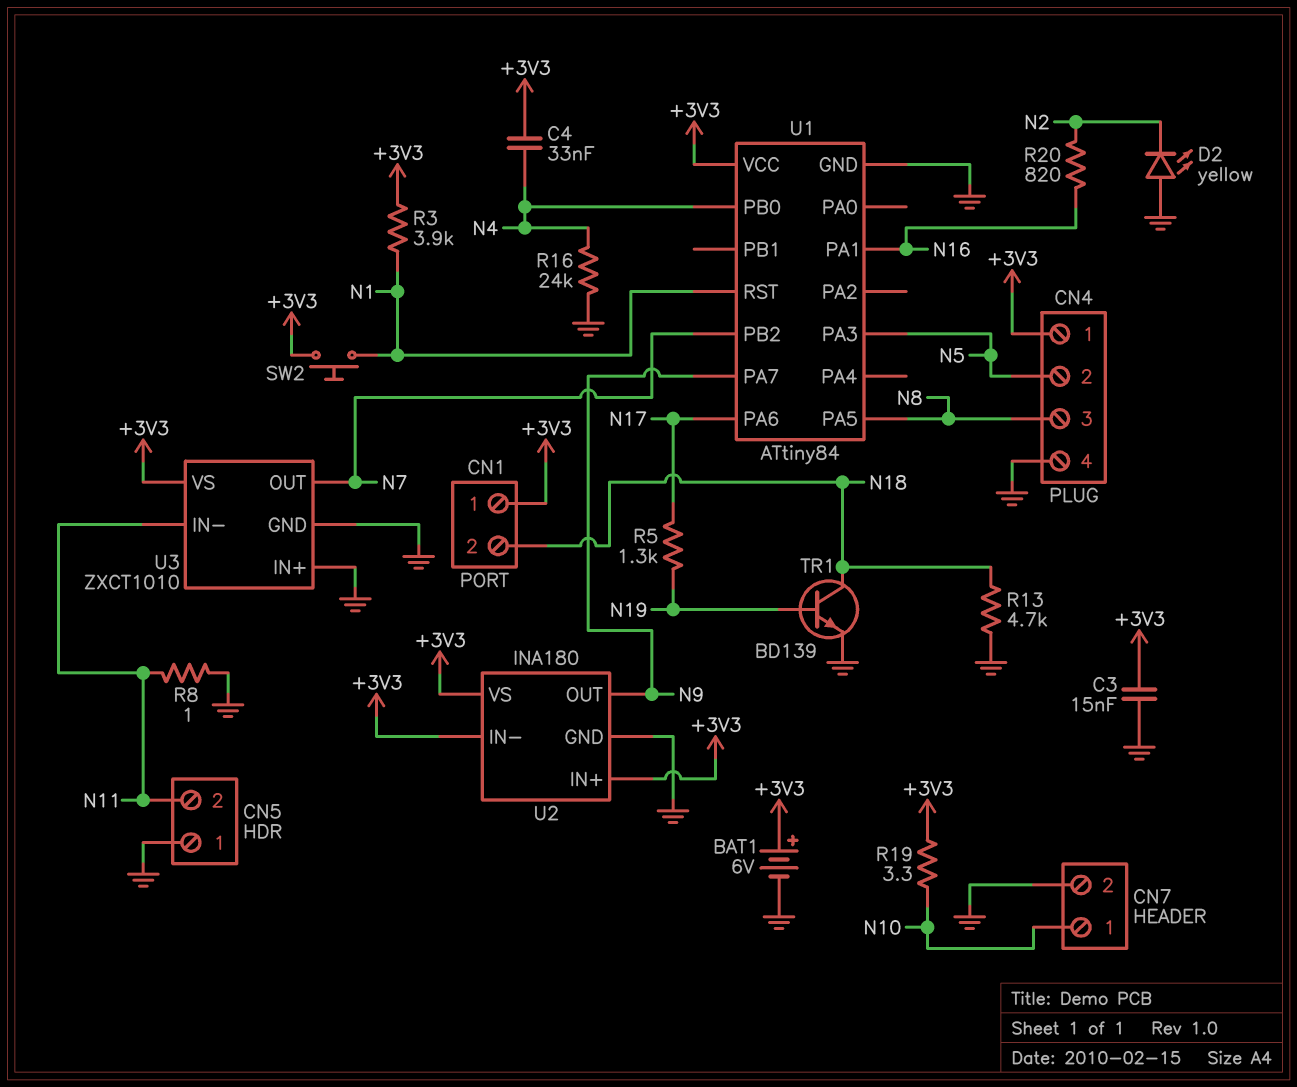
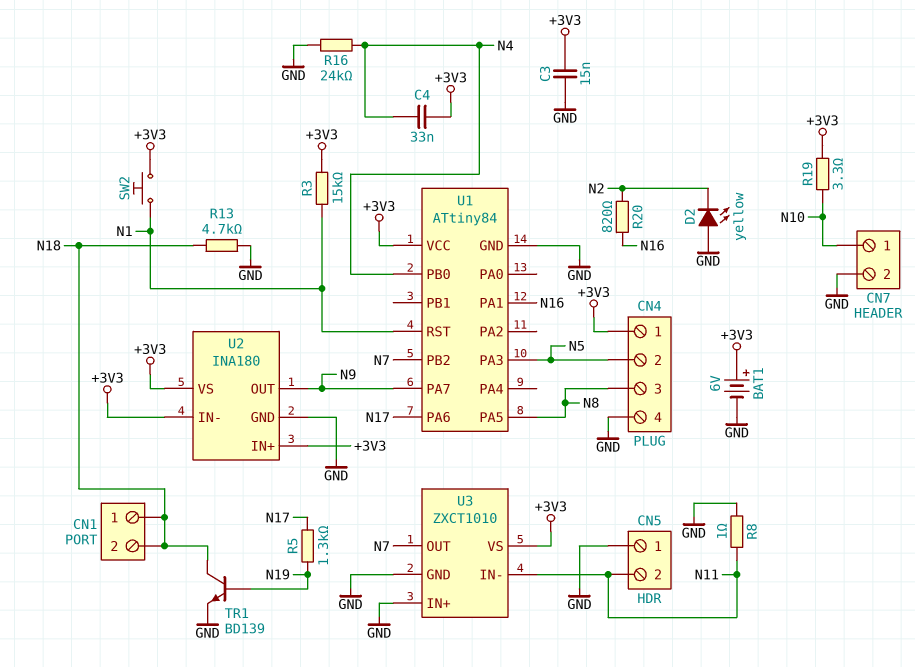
CN1 pin 1: +3V3 -> N18
R3: 3.9k (+3V3, N1) -> 15k (+3V3, N1)

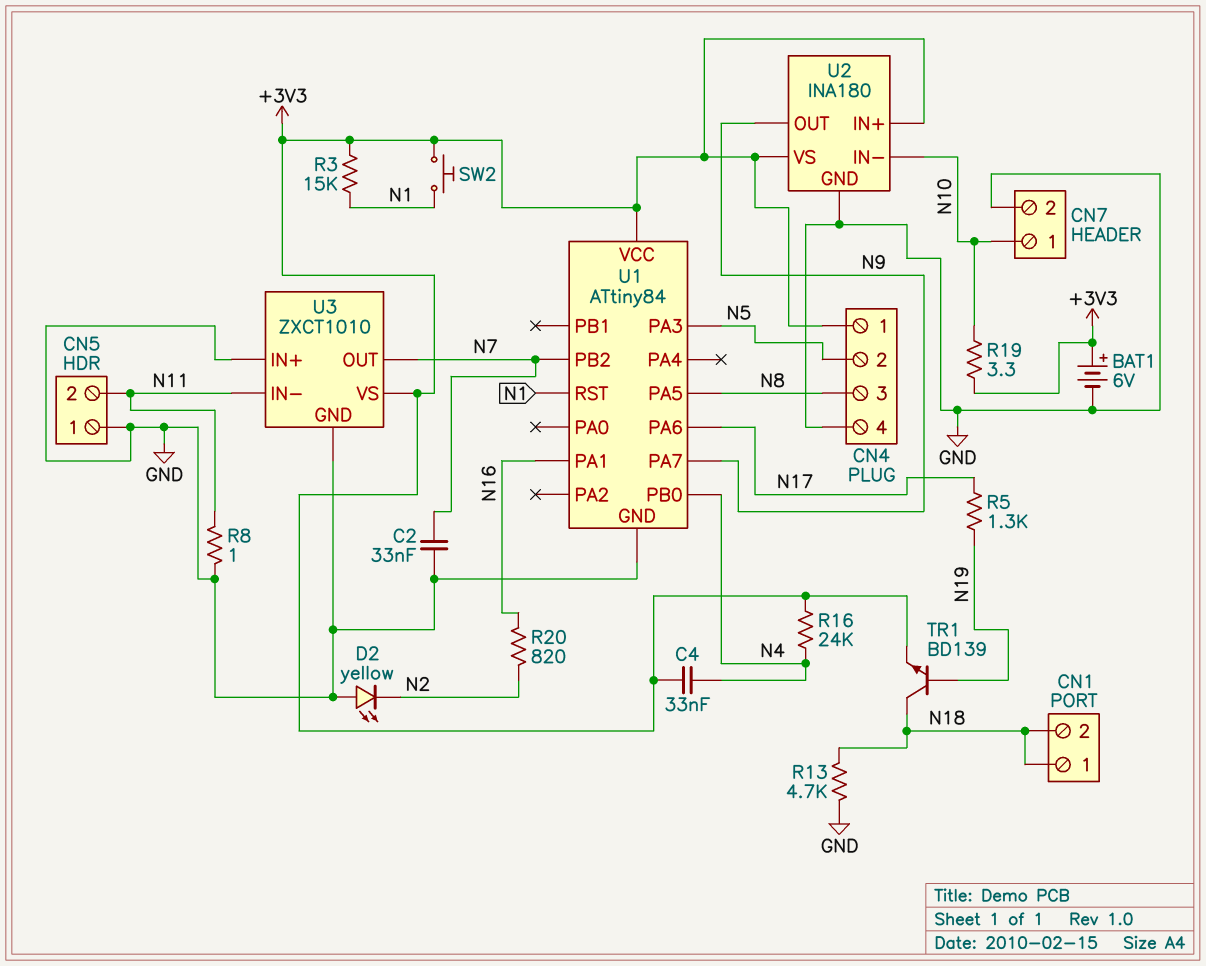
C2: none -> 33nF (GND, N7)
C3: 15nF (+3V3, GND) -> none
R16: 24k (GND, N4) -> 24k (+3V3, N4)
TR1: NPN BD139 (B N19, C N18, E GND) -> NPN BD139 (B N19, C N18, E +3V3)
U2 pin IN-: +3V3 -> N10

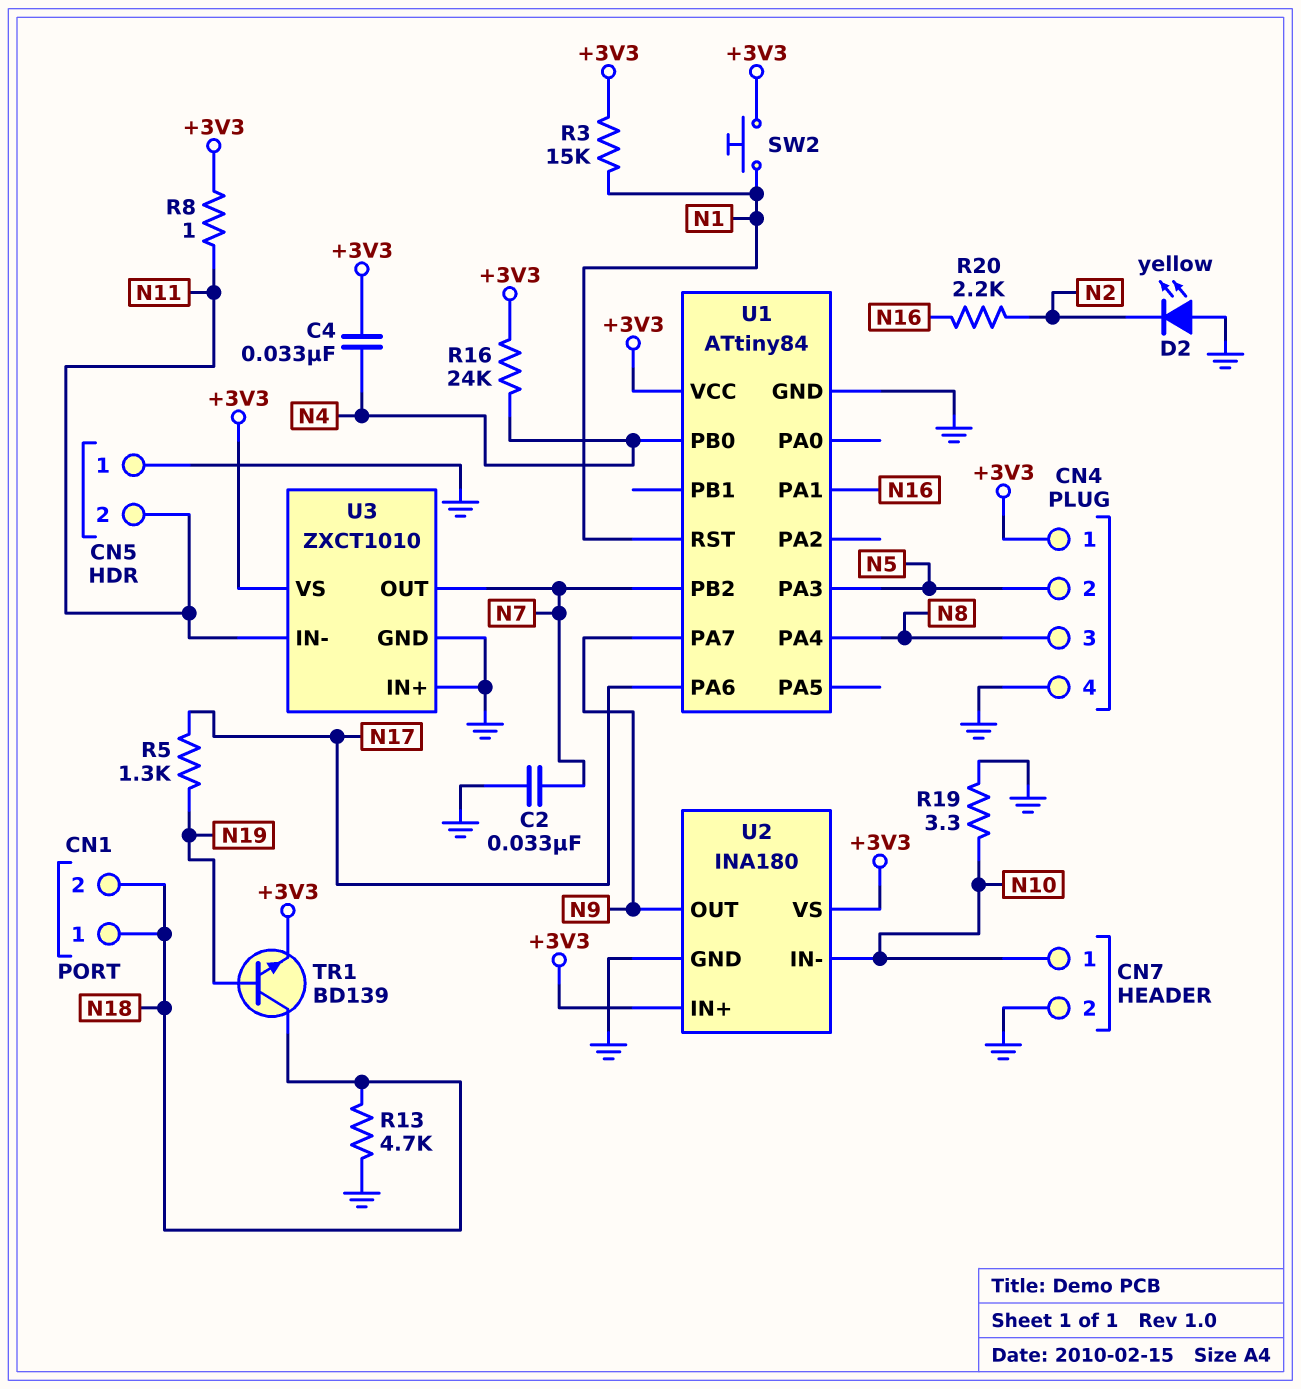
BAT1: 6V (plus +3V3, minus GND) -> none
R8: 1 (GND, N11) -> 1 (+3V3, N11)
R19: 3.3 (+3V3, N10) -> 3.3 (GND, N10)
R20: 820 (N2, N16) -> 2.2k (N2, N16)
U1 pin PA4: none -> N8
U1 pin PA5: N8 -> none

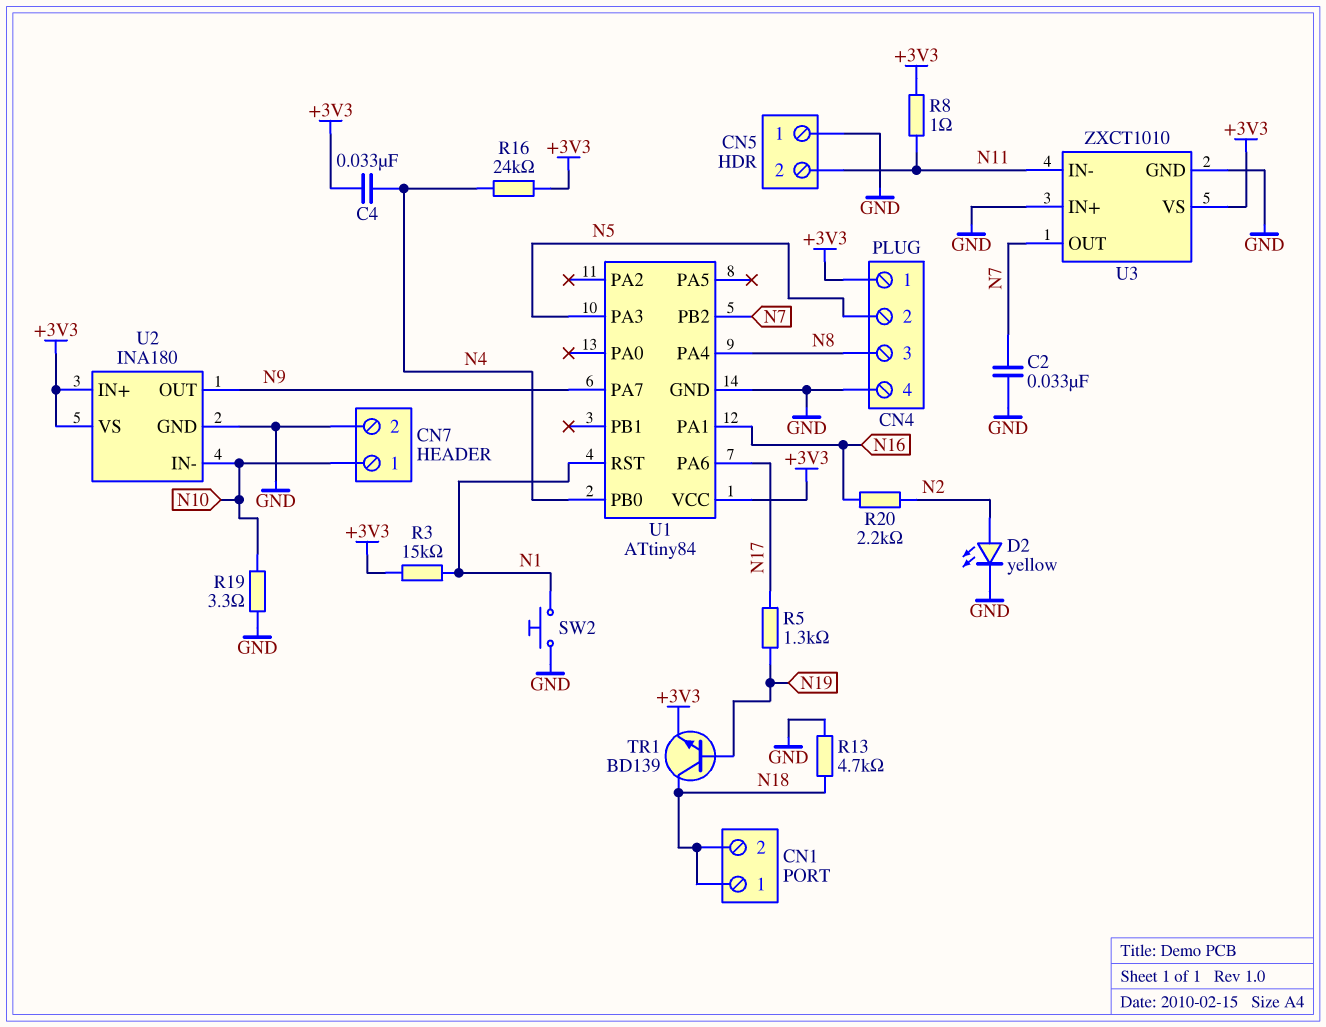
D2: LED yellow (A GND, K N2) -> LED yellow (A N2, K GND)
SW2: button (+3V3, N1) -> button (GND, N1)

